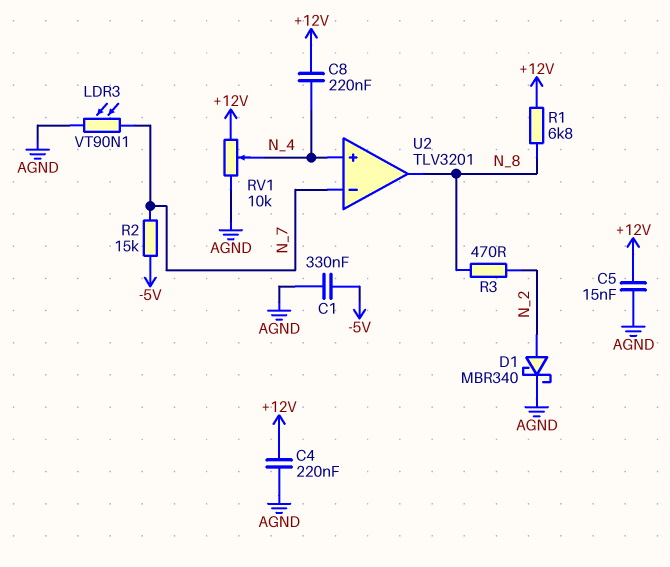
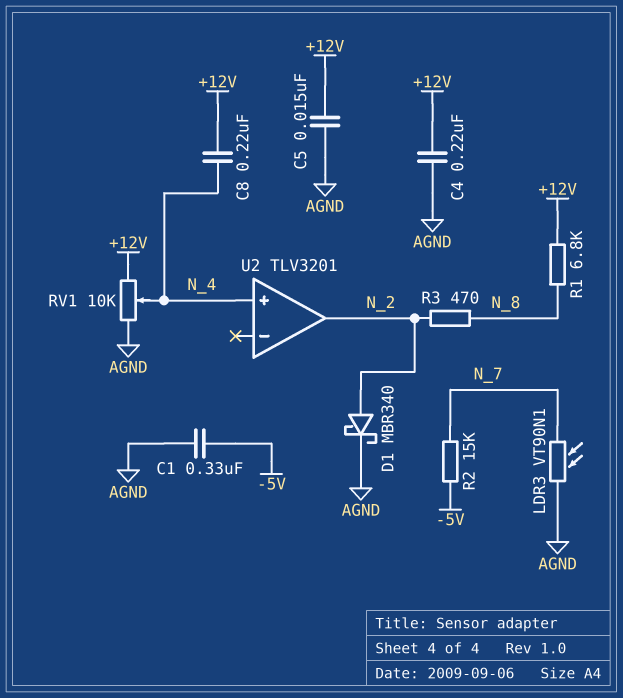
U2 pin in-: N_7 -> none
U2 pin out: N_8 -> N_2

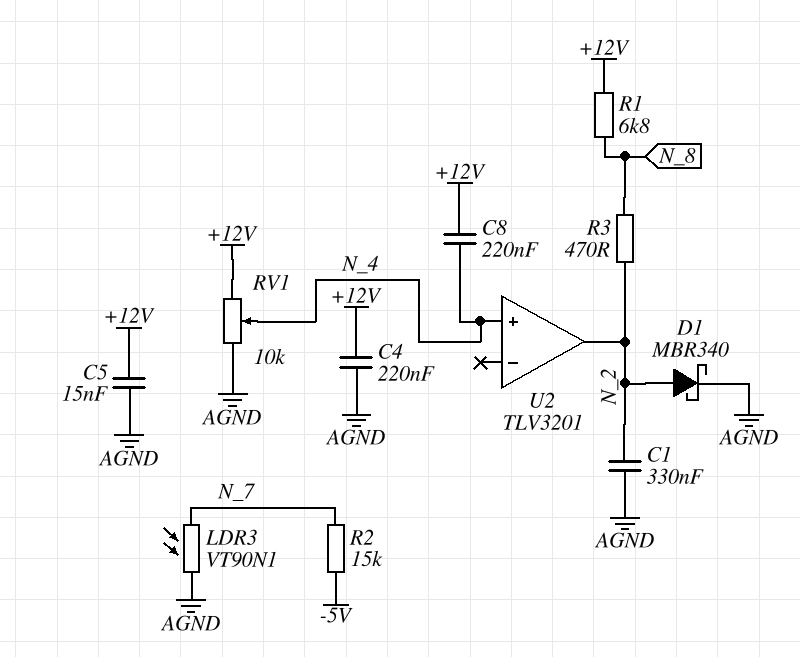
C1: 330nF (-5V, AGND) -> 330nF (AGND, N_2)

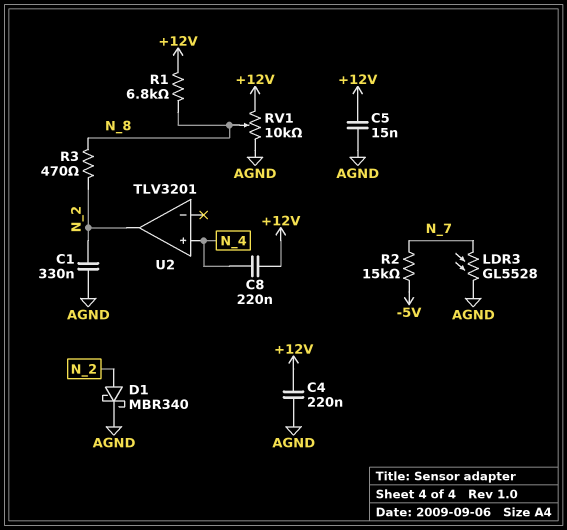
LDR3: VT90N1 (AGND, N_7) -> GL5528 (AGND, N_7)
RV1: 10k (+12V, AGND, wiper N_4) -> 10k (+12V, AGND, wiper N_8)

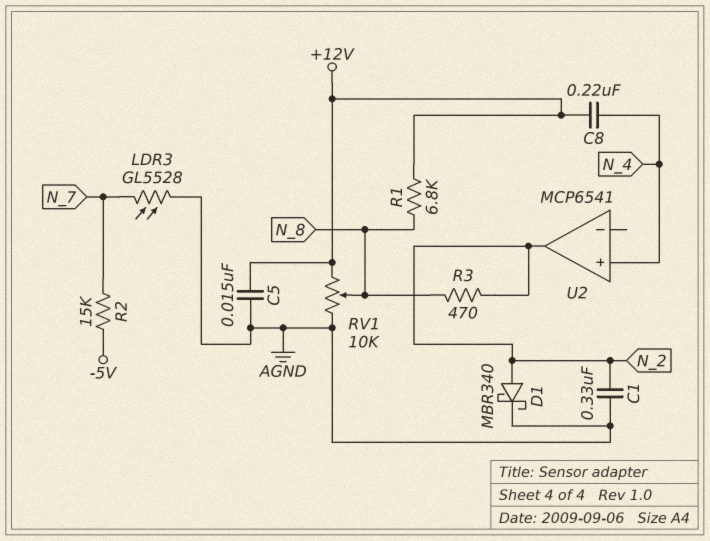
C4: 220nF (+12V, AGND) -> none
U2: TLV3201 -> MCP6541

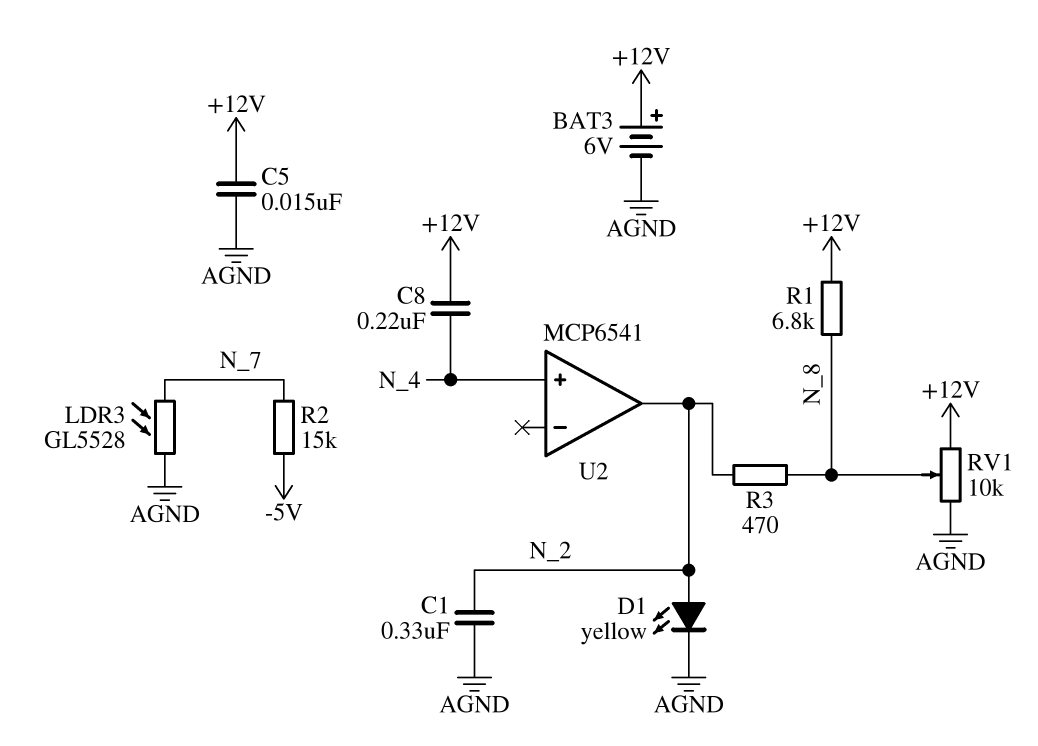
BAT3: none -> 6V (plus +12V, minus AGND)
D1: schottky MBR340 (A N_2, K AGND) -> LED yellow (A N_2, K AGND)

